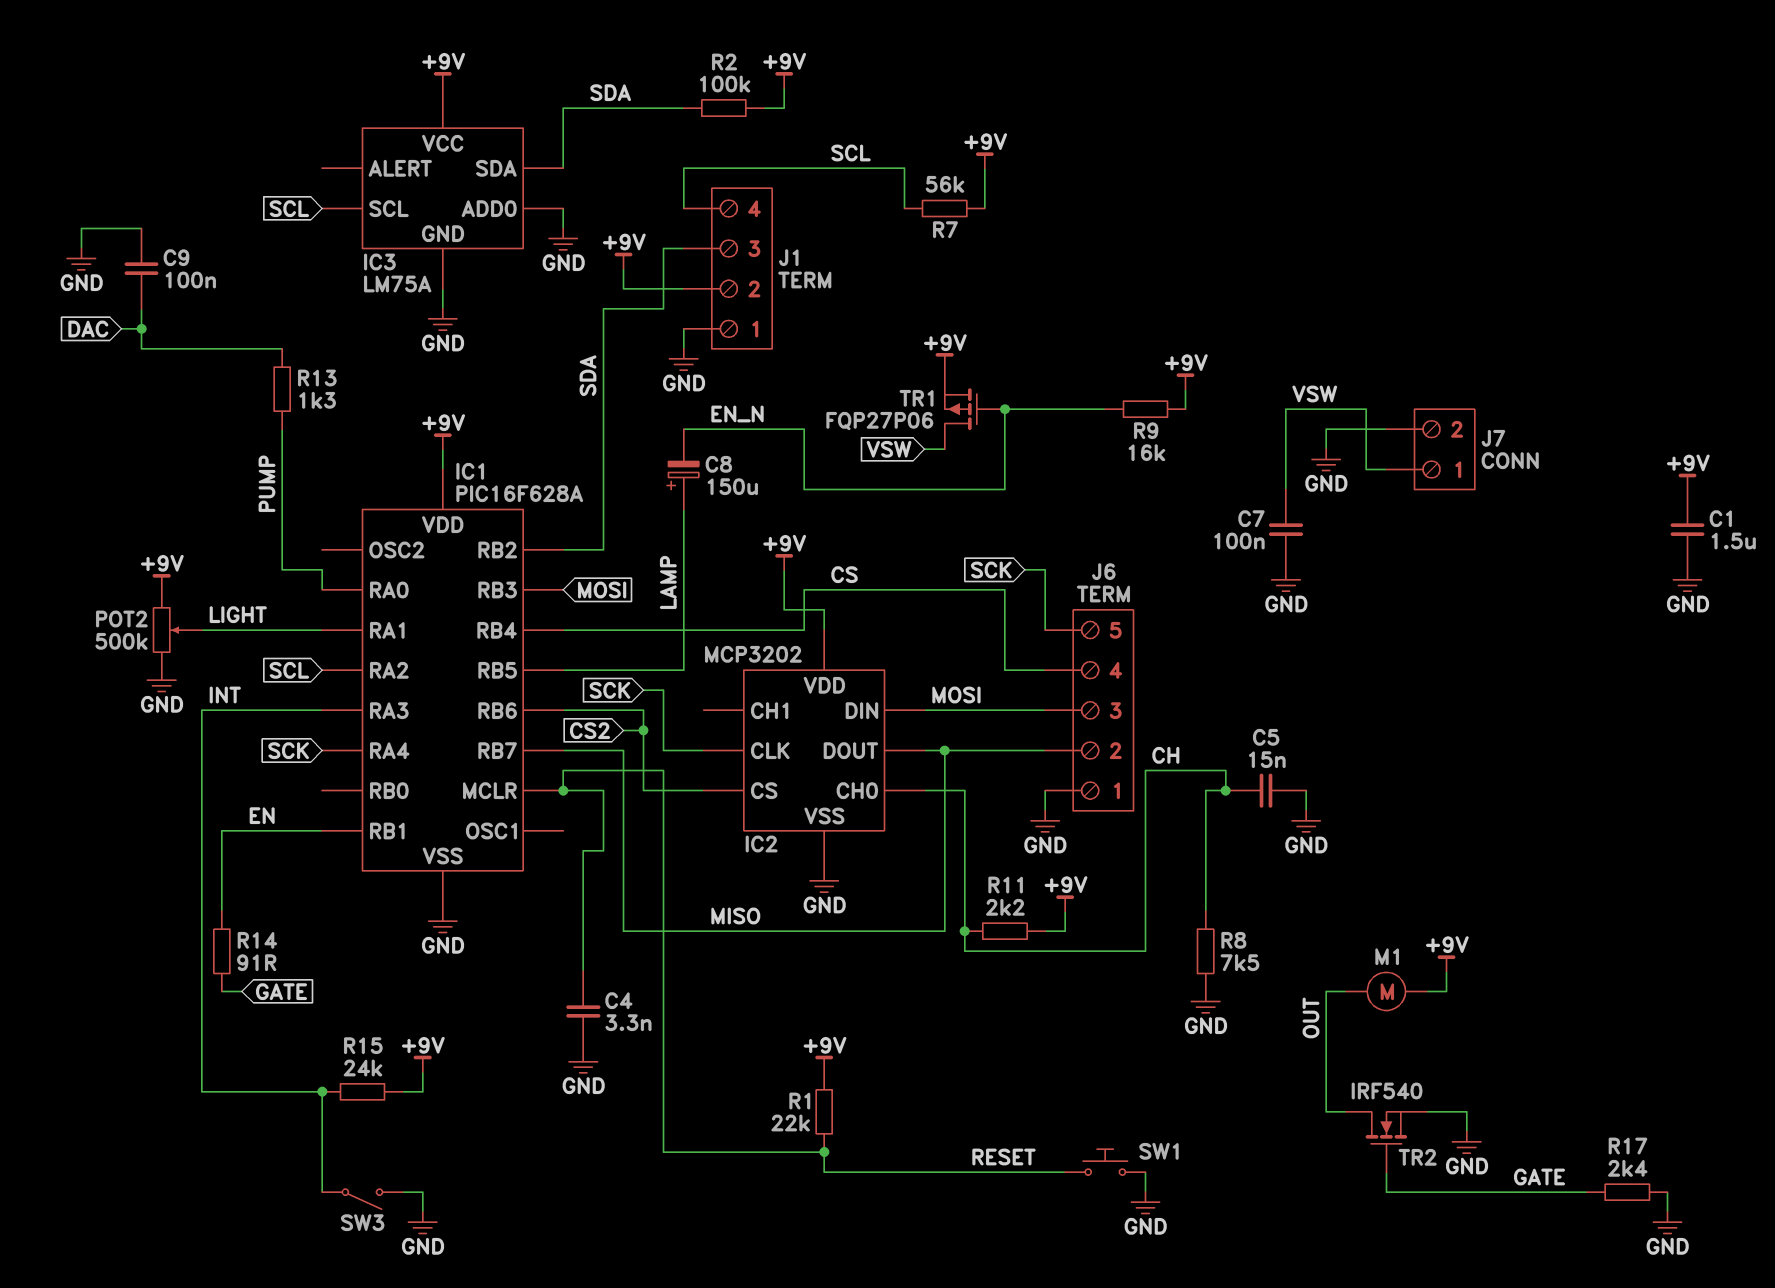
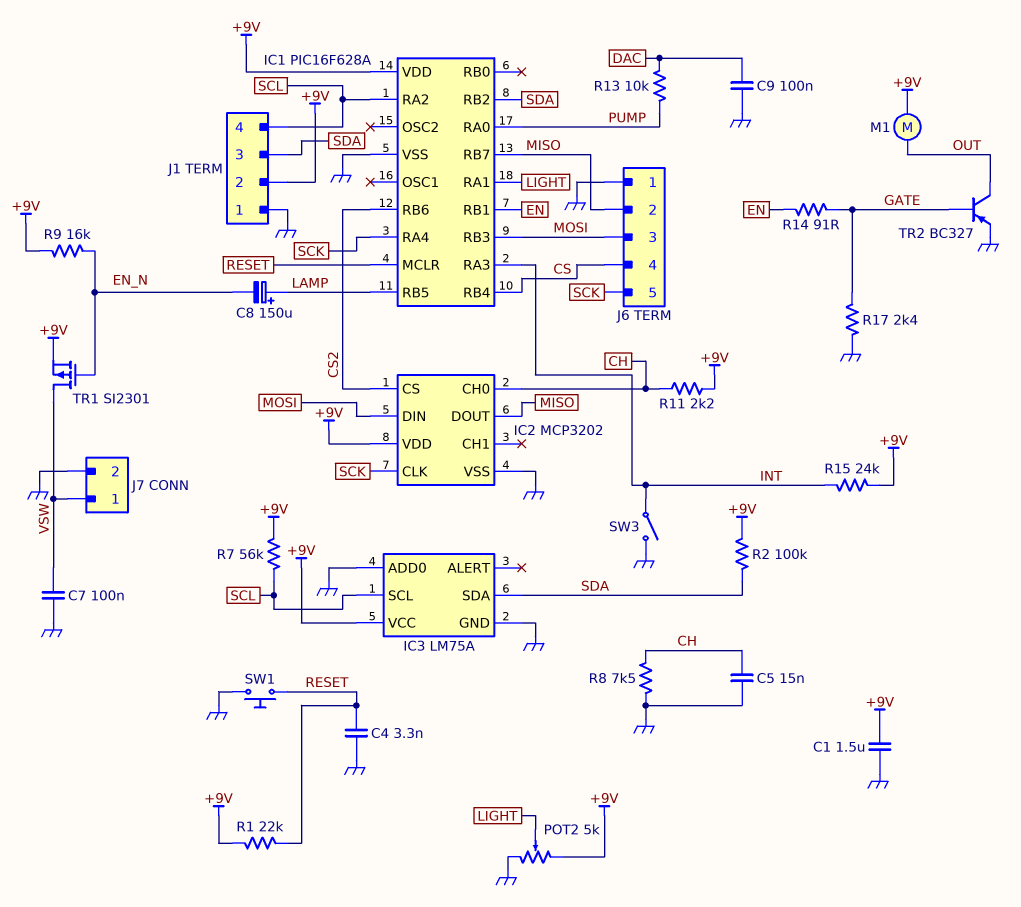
POT2: 500k (+9V, GND, wiper LIGHT) -> 5k (+9V, GND, wiper LIGHT)
R13: 1.3k (DAC, PUMP) -> 10k (DAC, PUMP)
TR1: PMOS FQP27P06 (G EN_N, D VSW, S +9V) -> PMOS SI2301 (G EN_N, D VSW, S +9V)
TR2: NMOS IRF540 (G GATE, D OUT, S GND) -> PNP BC327 (B GATE, C OUT, E GND)

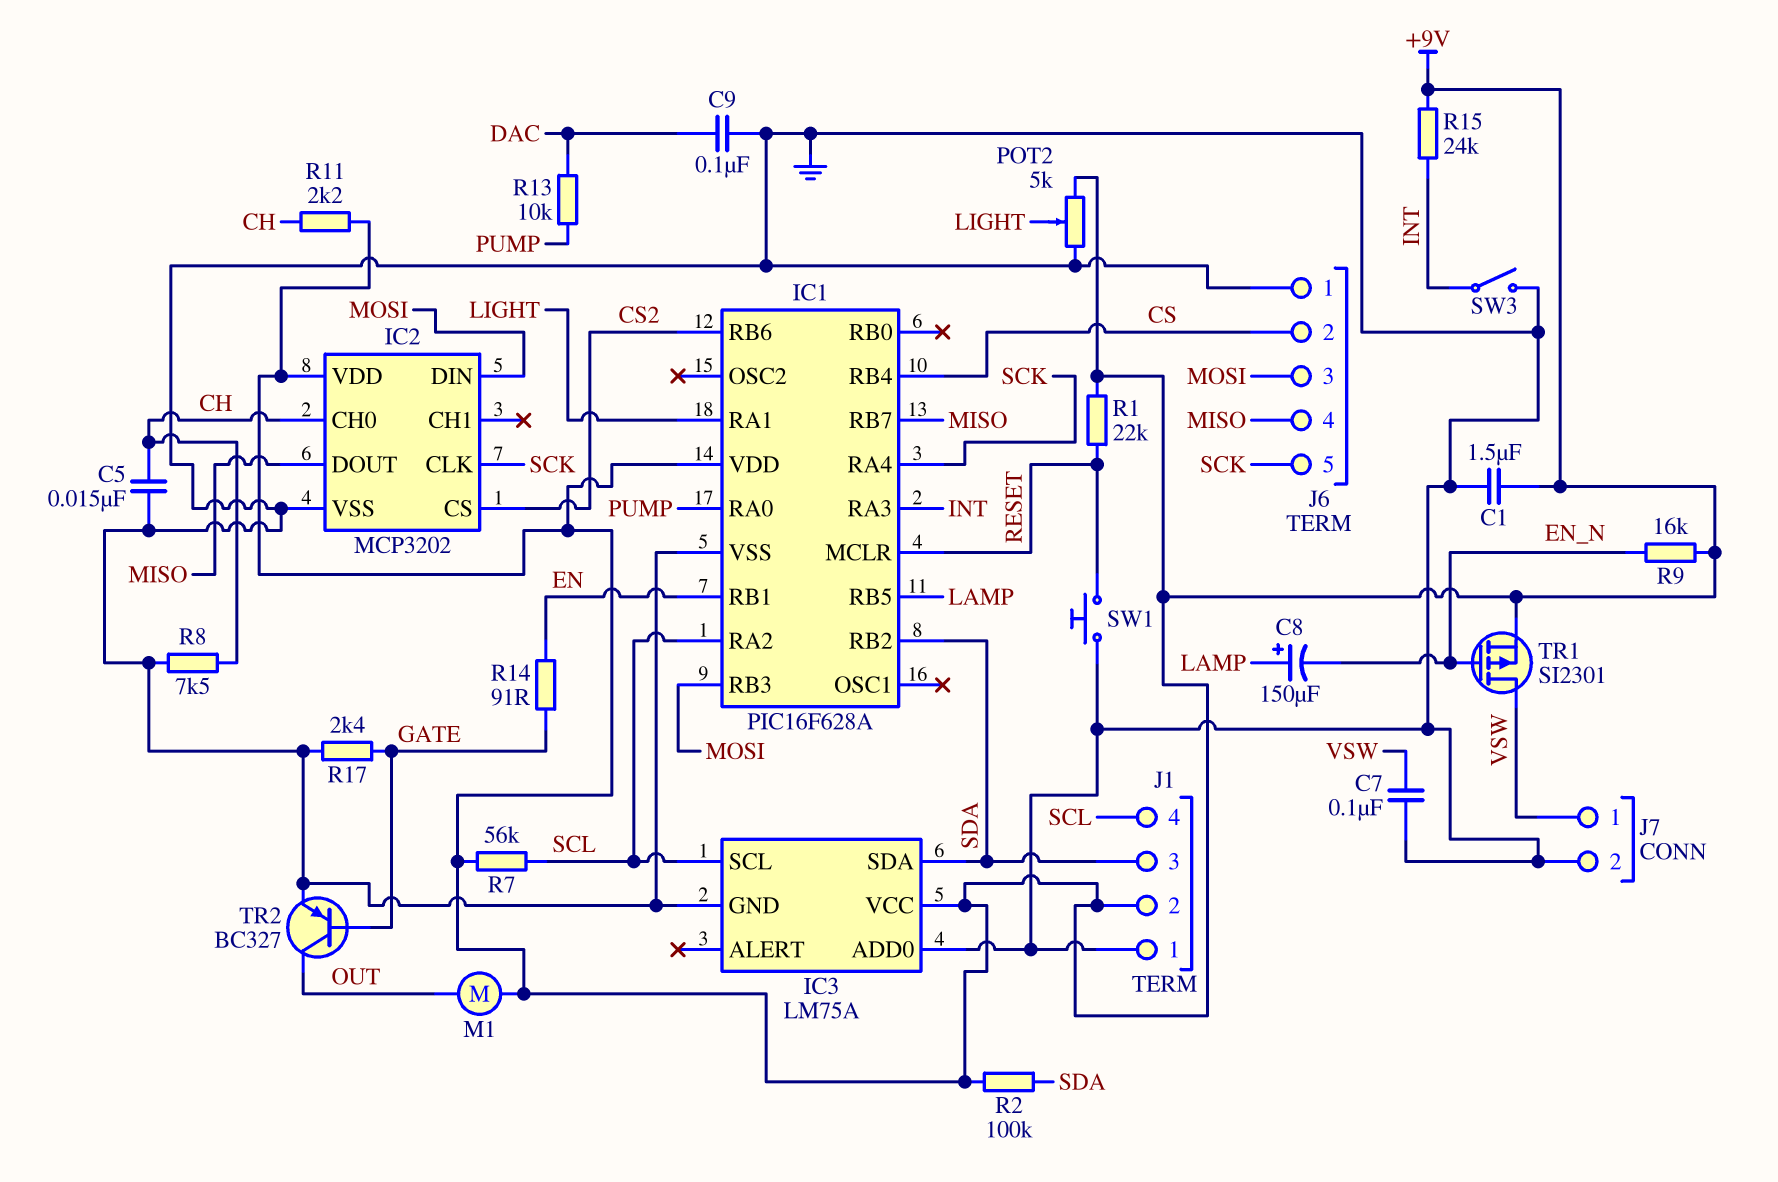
C4: 3.3nF (GND, RESET) -> none
J6 pin 2: MISO -> CS
J6 pin 4: CS -> MISO

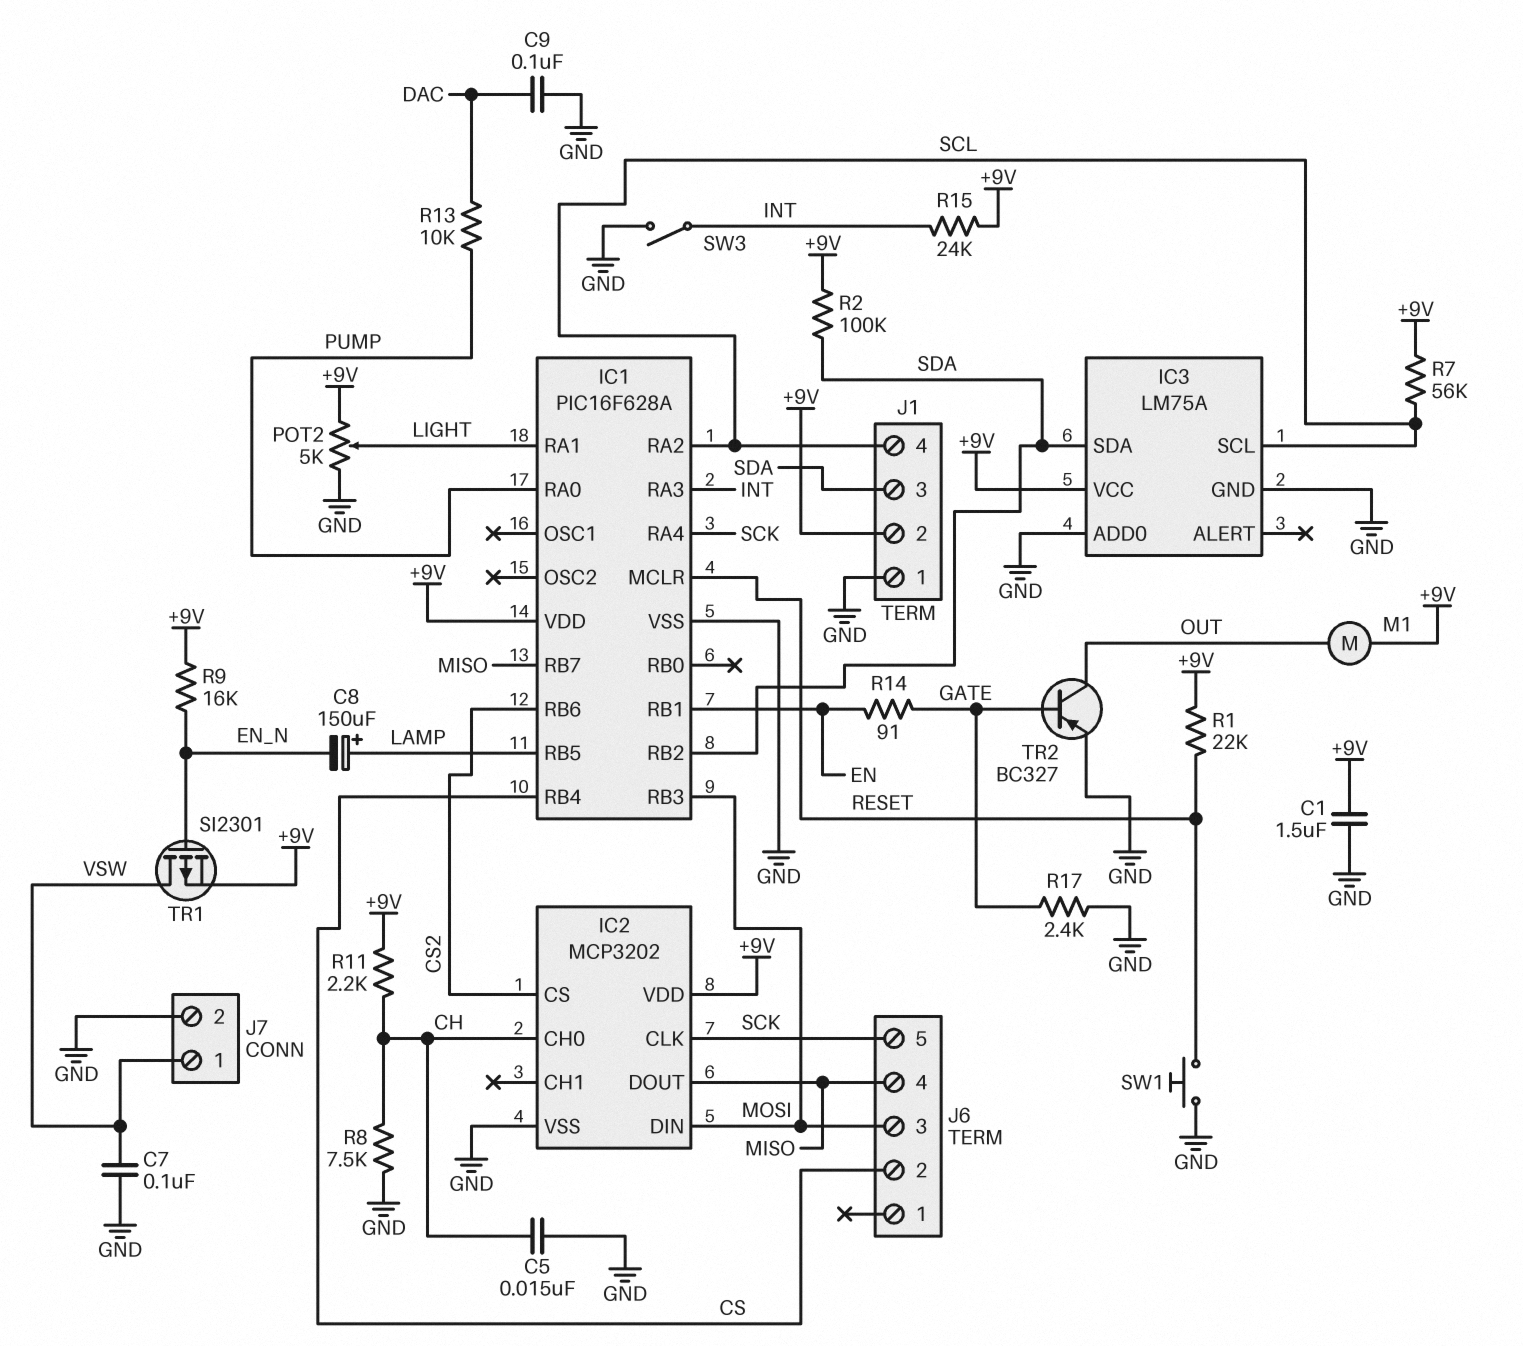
J6 pin 1: GND -> none

